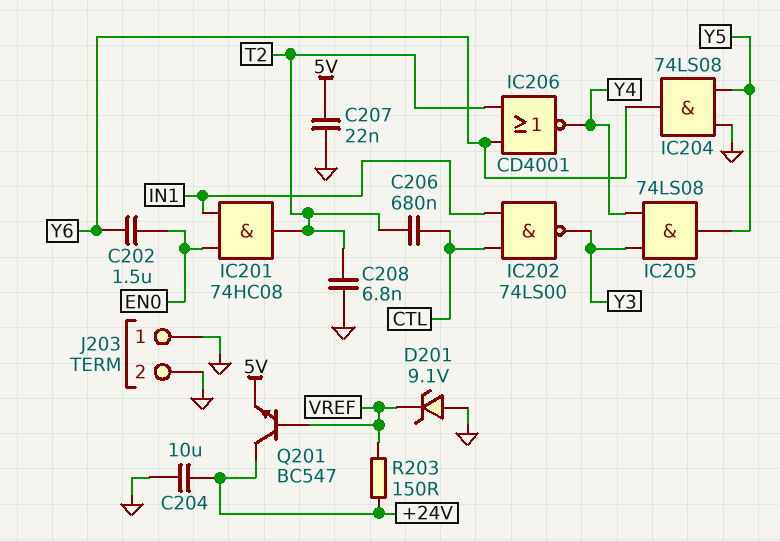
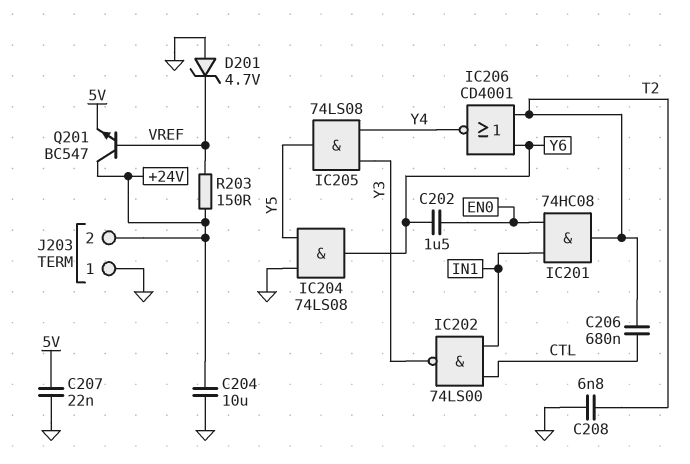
D201: zener 9.1V (A GND, K VREF) -> zener 4.7V (A GND, K VREF)
J203 pin 2: GND -> +24V

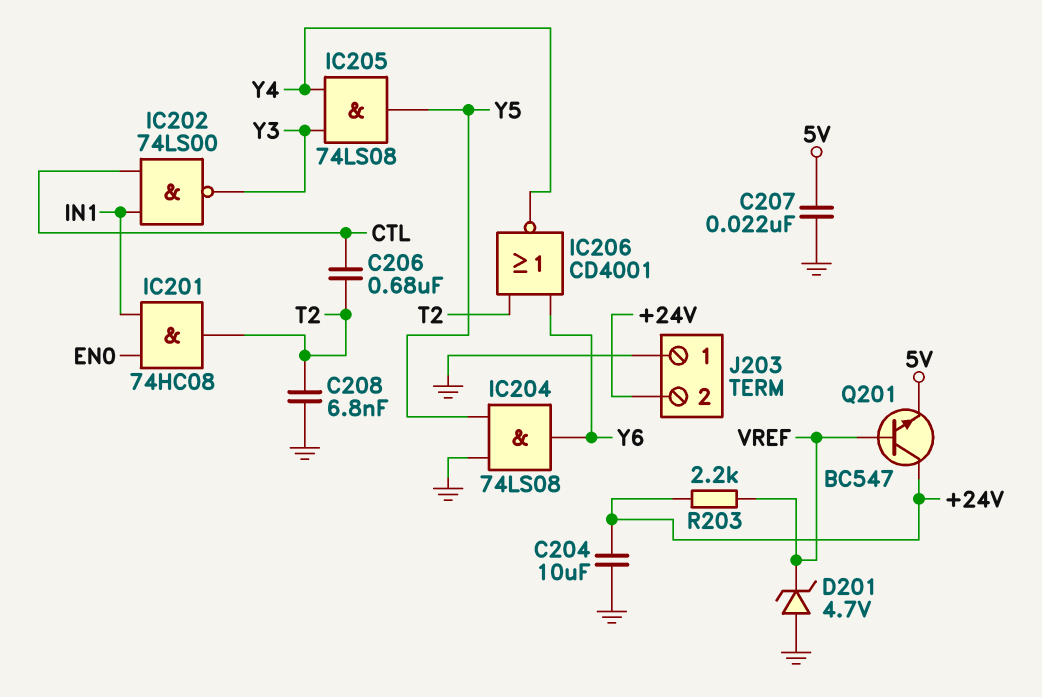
C202: 1.5uF (EN0, Y6) -> none
R203: 150 (+24V, VREF) -> 2.2k (+24V, VREF)

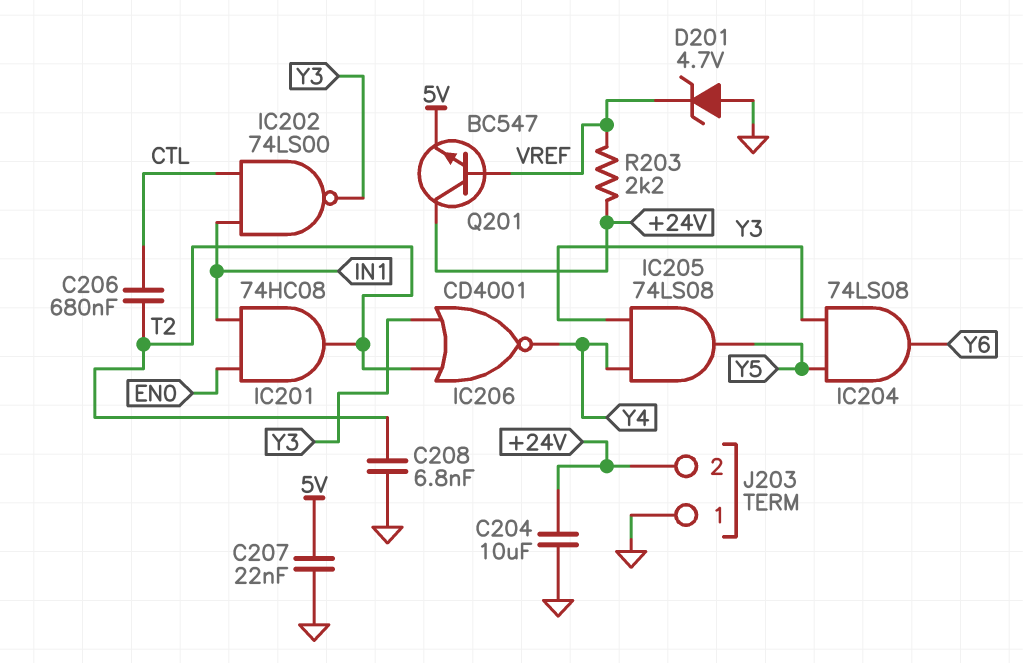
IC204: AND 74LS08 (in GND, in Y5, out Y6) -> AND 74LS08 (in Y3, in Y5, out Y6)
IC206: NOR CD4001 (in T2, in Y6, out Y4) -> NOR CD4001 (in T2, in Y3, out Y4)

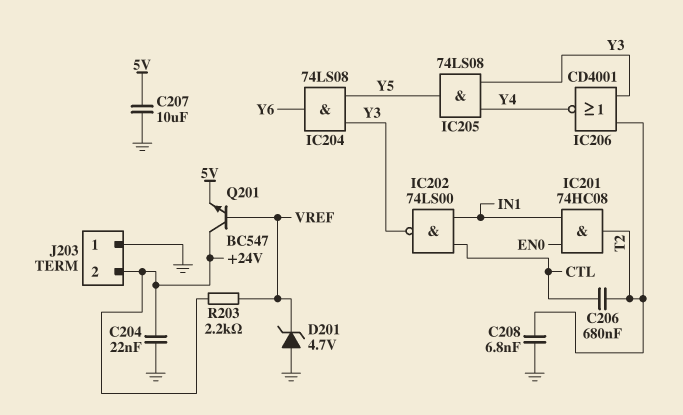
C204: 10uF (+24V, GND) -> 22nF (+24V, GND)
C207: 22nF (5V, GND) -> 10uF (5V, GND)

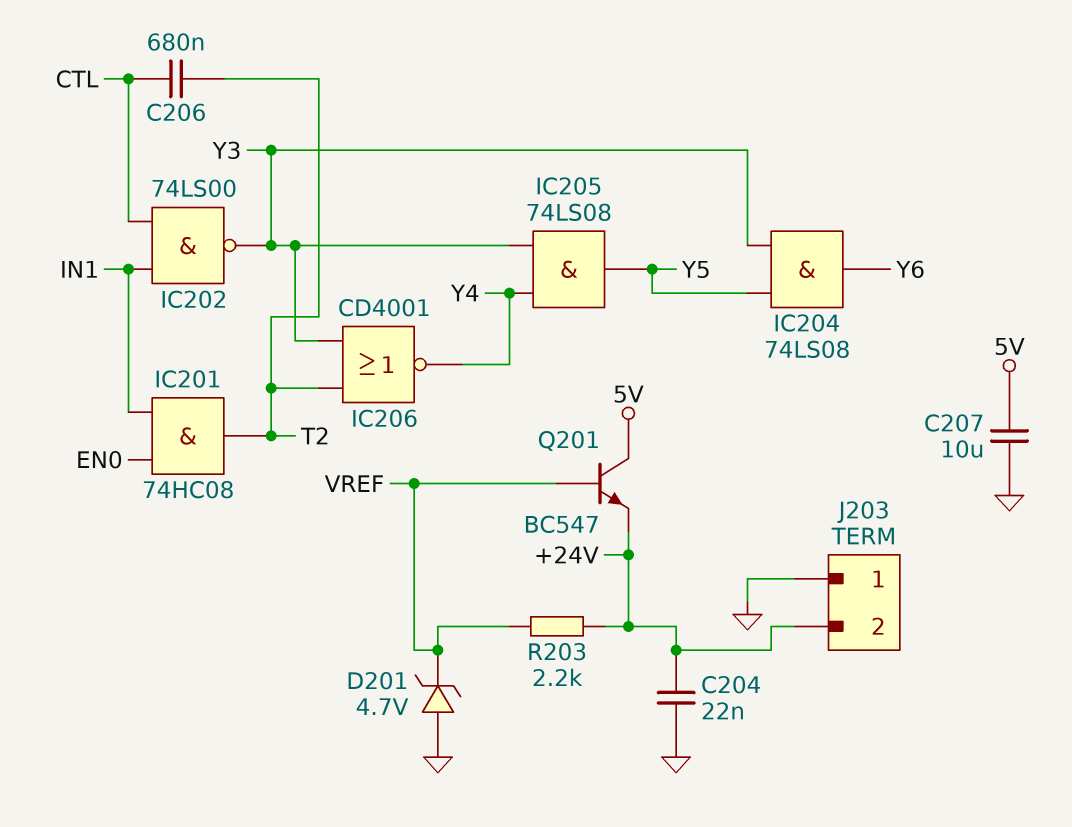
C208: 6.8nF (GND, T2) -> none
Q201: NPN BC547 (B VREF, C +24V, E 5V) -> NPN BC547 (B VREF, C 5V, E +24V)

